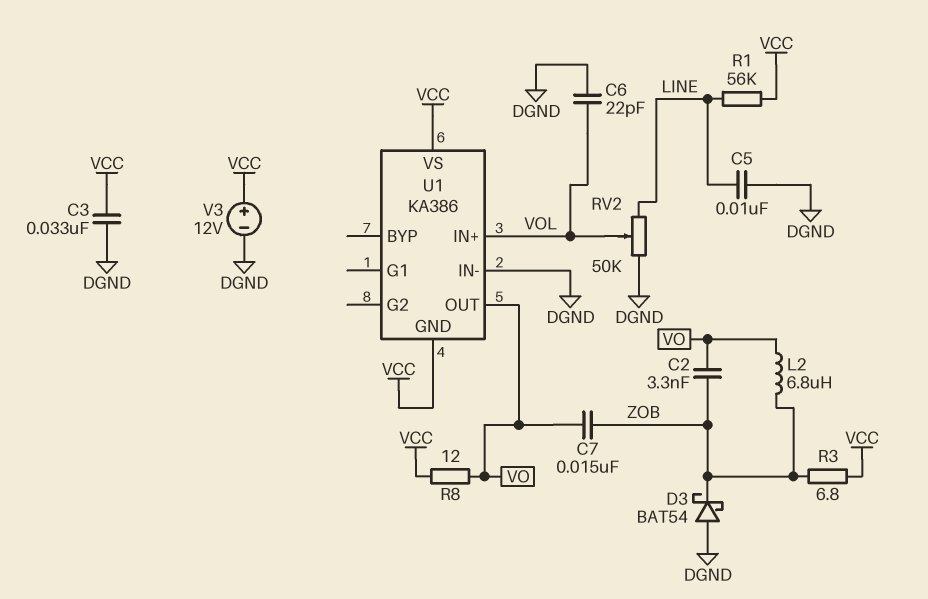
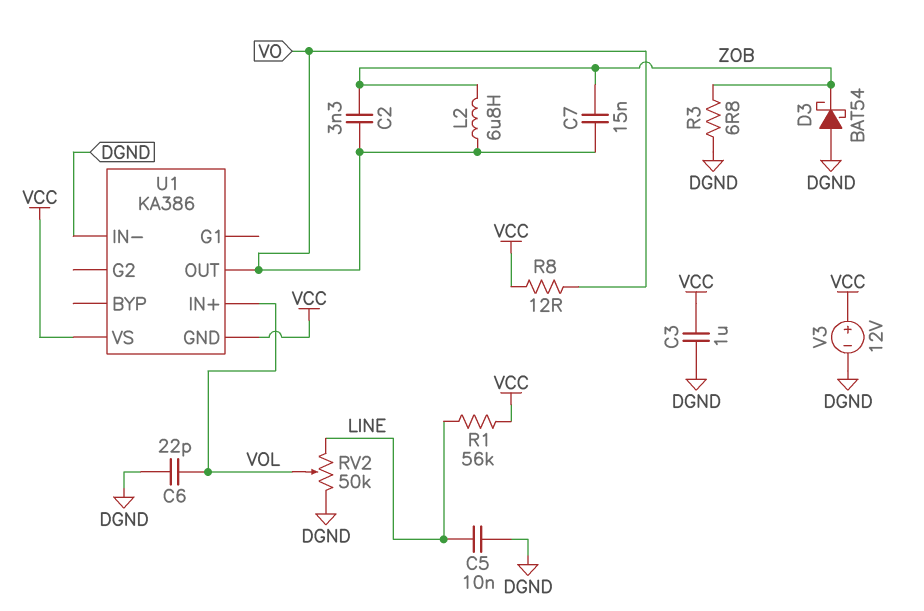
C3: 33nF (DGND, VCC) -> 1uF (DGND, VCC)
R3: 6.8 (VCC, ZOB) -> 6.8 (DGND, ZOB)

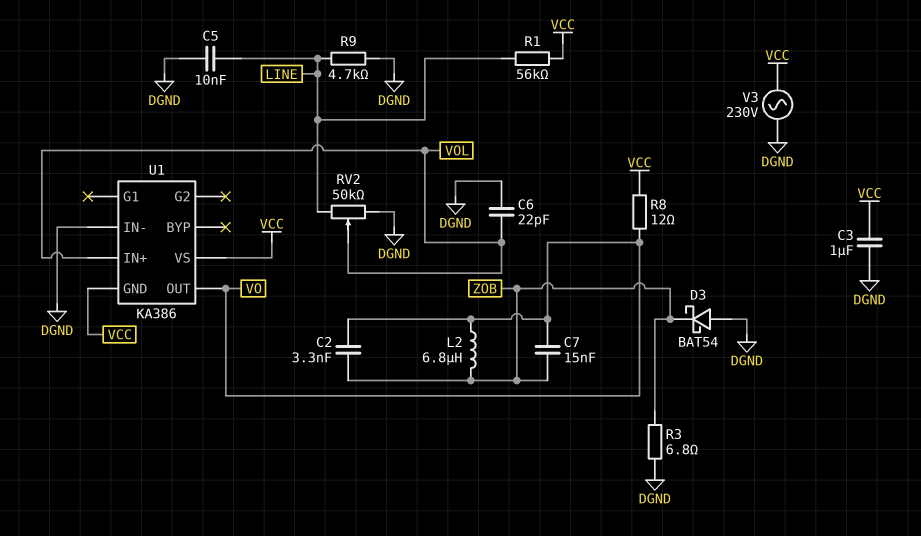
R9: none -> 4.7k (DGND, LINE)
V3: 12V (plus VCC, minus DGND) -> AC 230V (DGND, VCC)

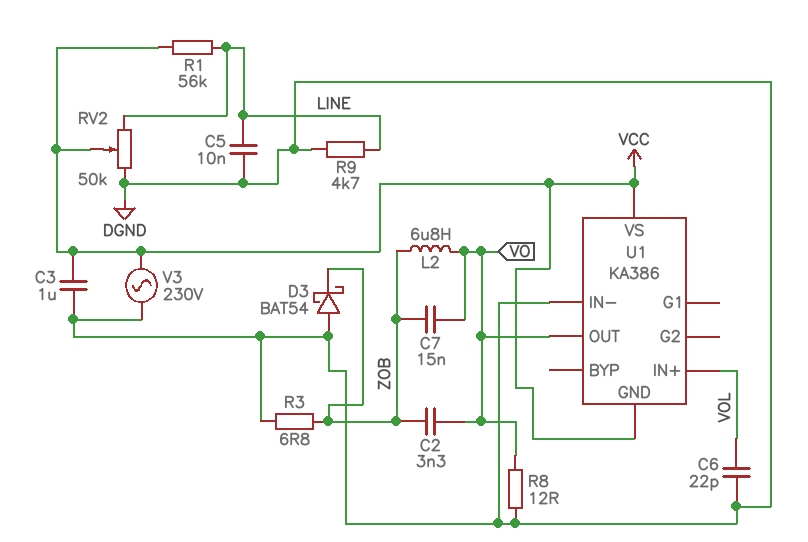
R8: 12 (VCC, VO) -> 12 (DGND, VO)
RV2: 50k (DGND, LINE, wiper VOL) -> 50k (DGND, LINE, wiper VCC)

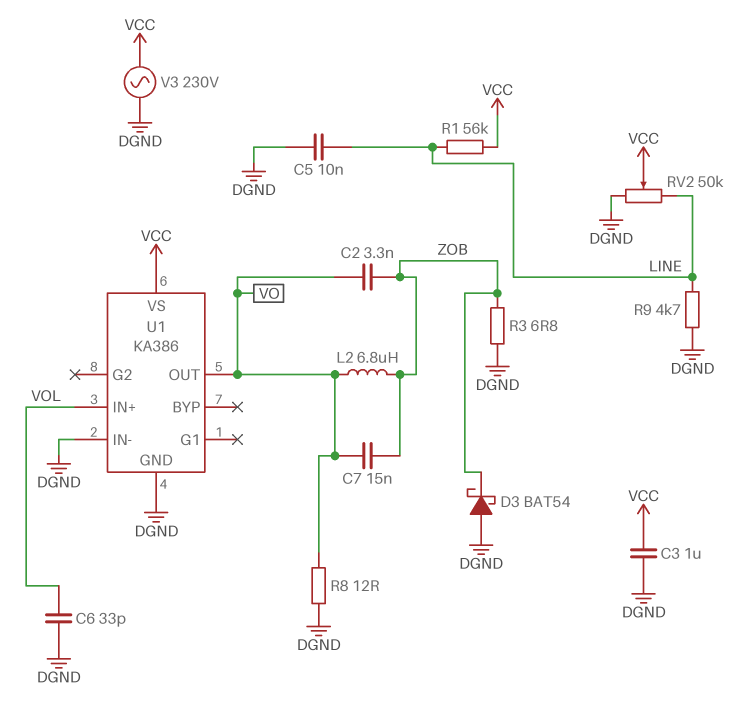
C6: 22pF (DGND, VOL) -> 33pF (DGND, VOL)
U1 pin GND: VCC -> DGND

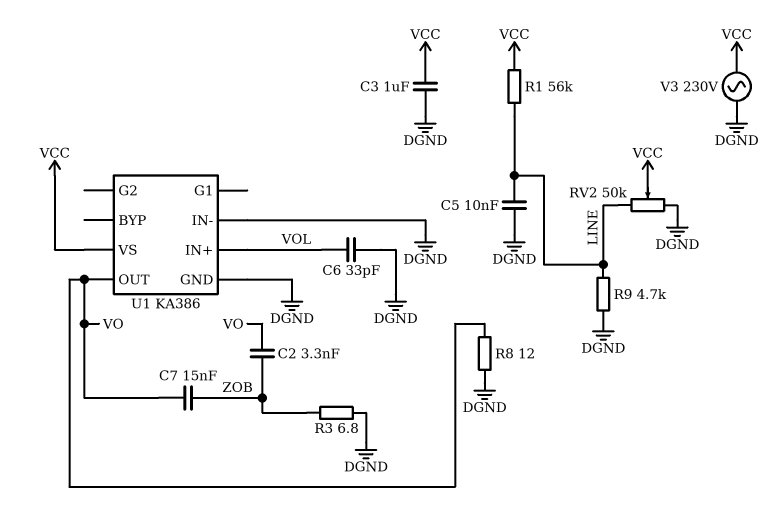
D3: schottky BAT54 (A DGND, K ZOB) -> none
L2: 6.8uH (VO, ZOB) -> none

